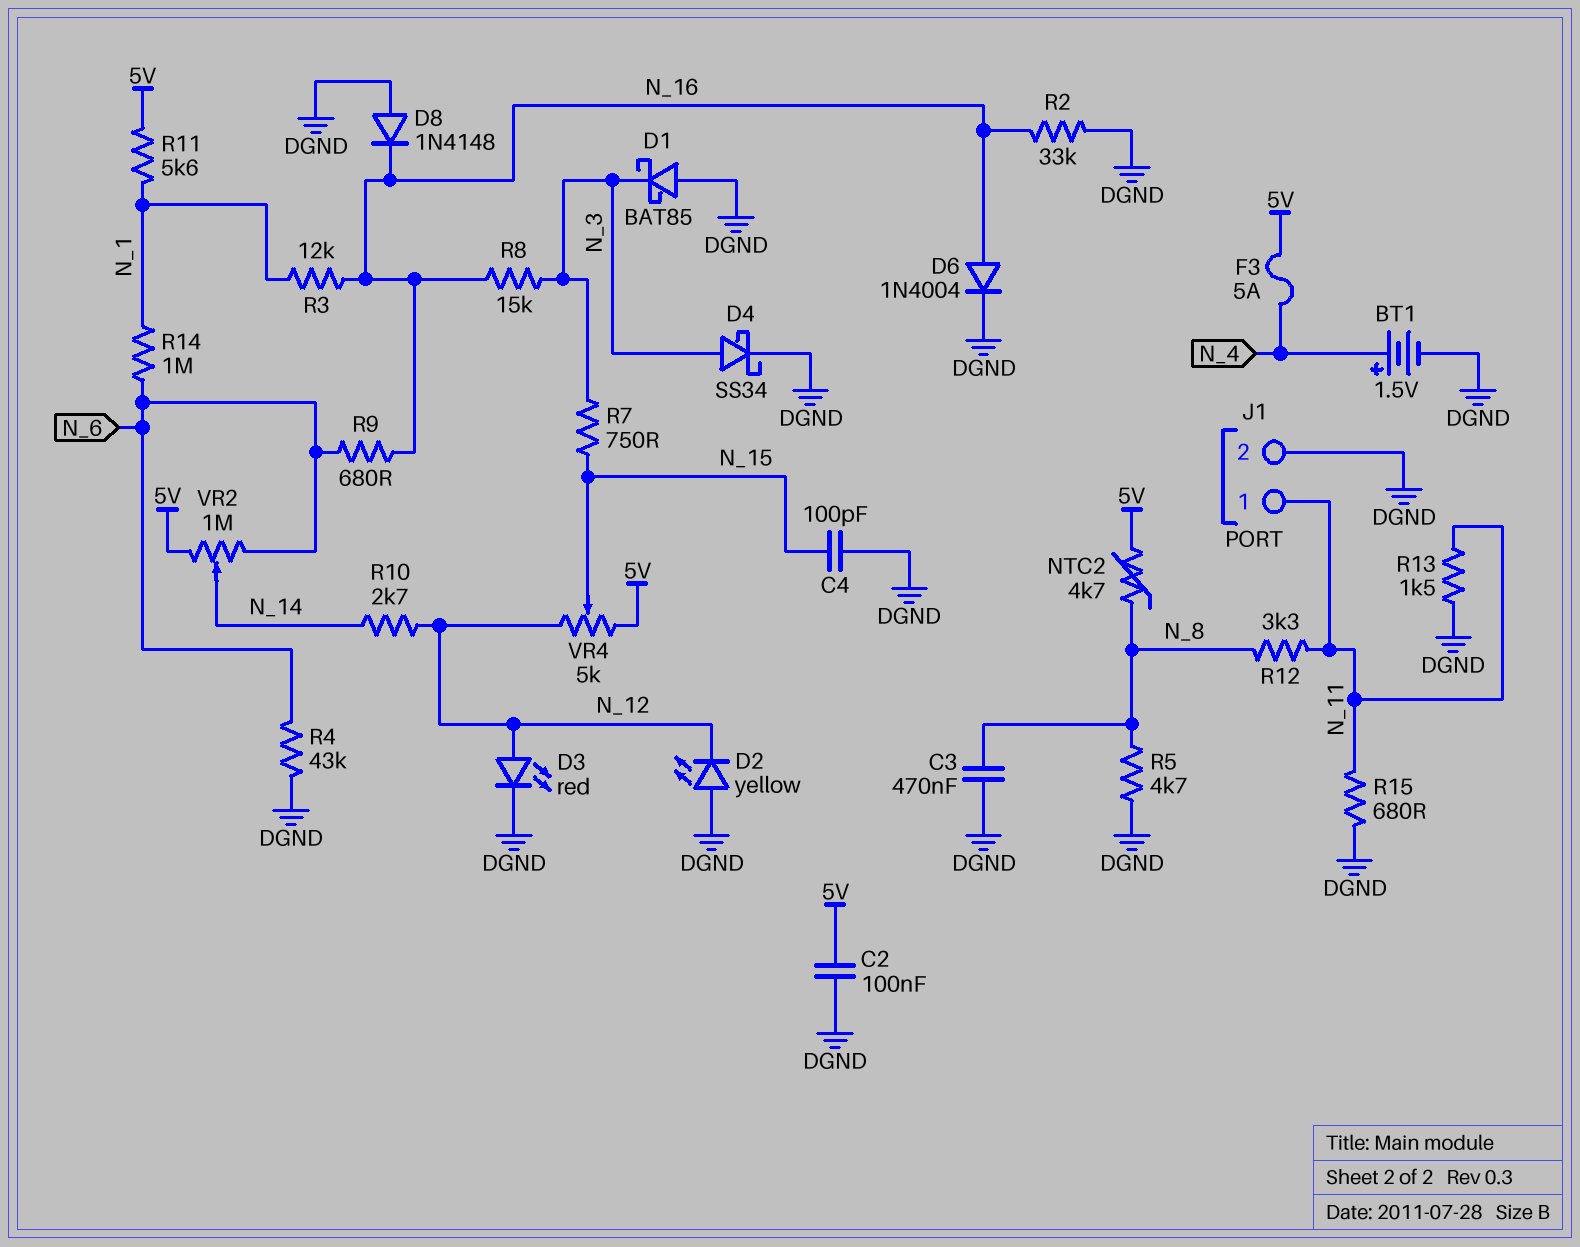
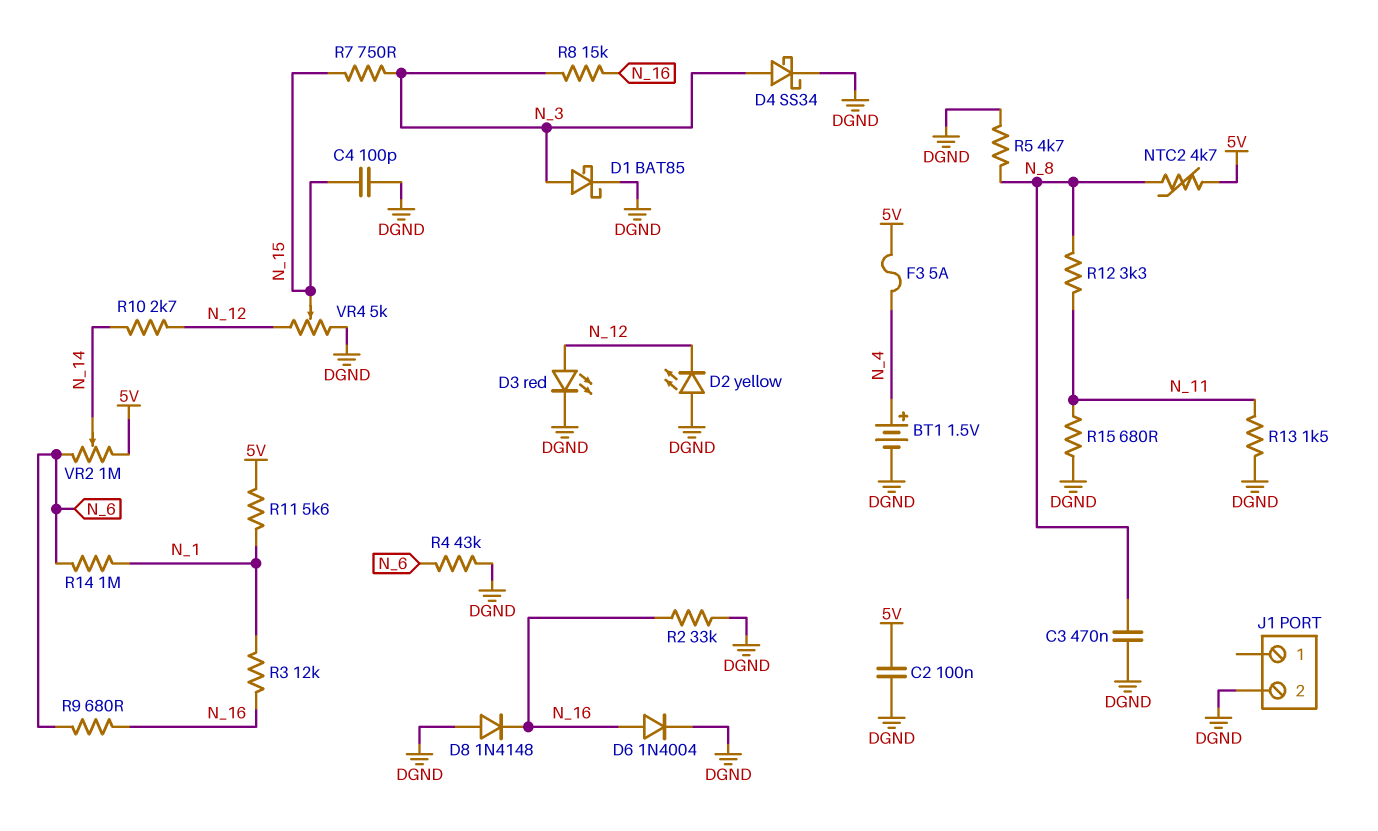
D1: schottky BAT85 (A DGND, K N_3) -> schottky BAT85 (A N_3, K DGND)
J1 pin 1: N_11 -> none
VR4: 5k (5V, N_12, wiper N_15) -> 5k (DGND, N_12, wiper N_15)

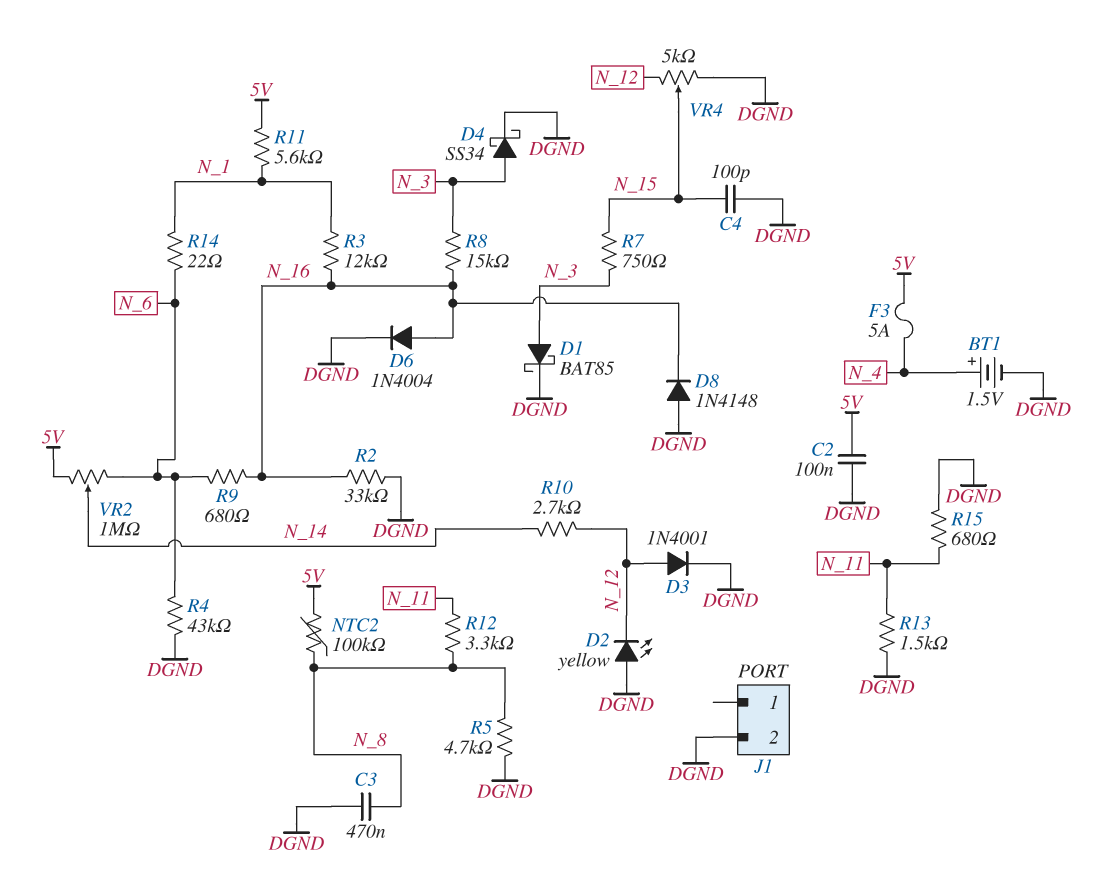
D3: LED red (A N_12, K DGND) -> diode 1N4001 (A N_12, K DGND)
NTC2: 4.7k (5V, N_8) -> 100k (5V, N_8)
R14: 1M (N_1, N_6) -> 22 (N_1, N_6)

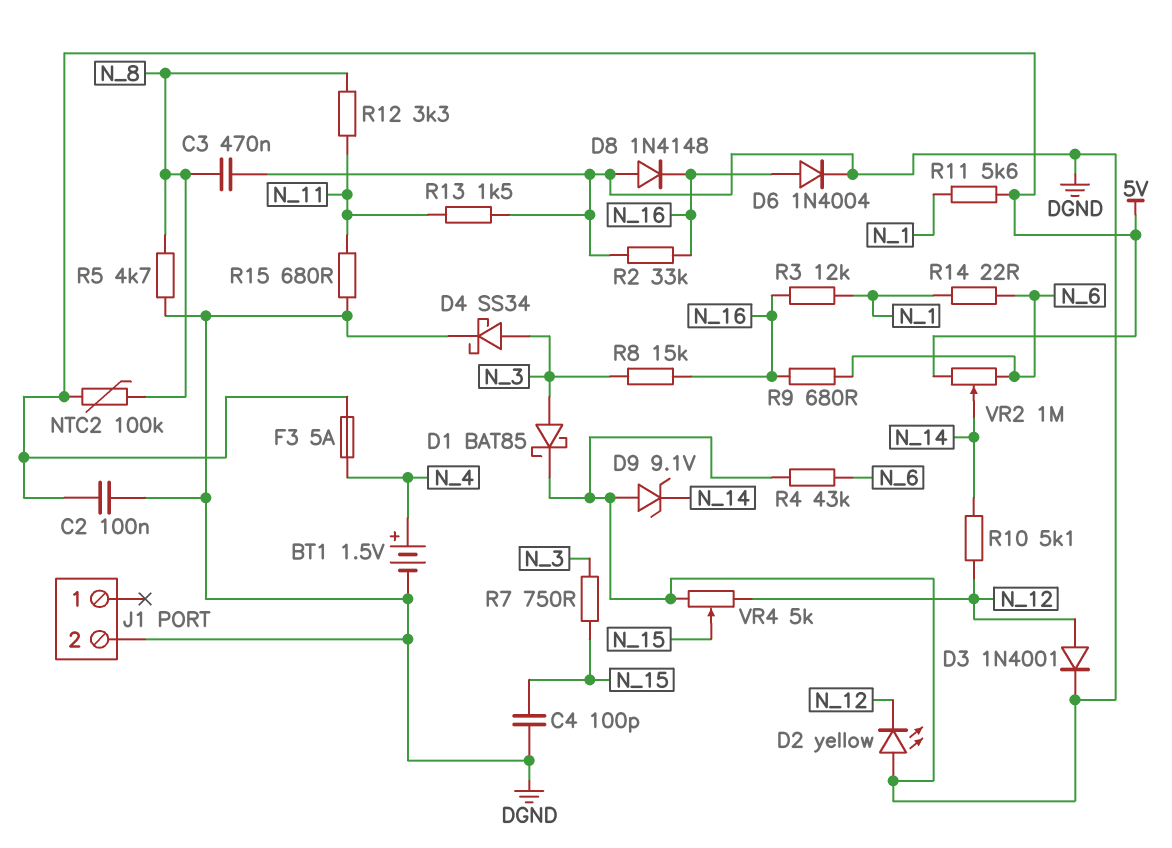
D9: none -> zener 9.1V (A DGND, K N_14)
R10: 2.7k (N_12, N_14) -> 5.1k (N_12, N_14)

